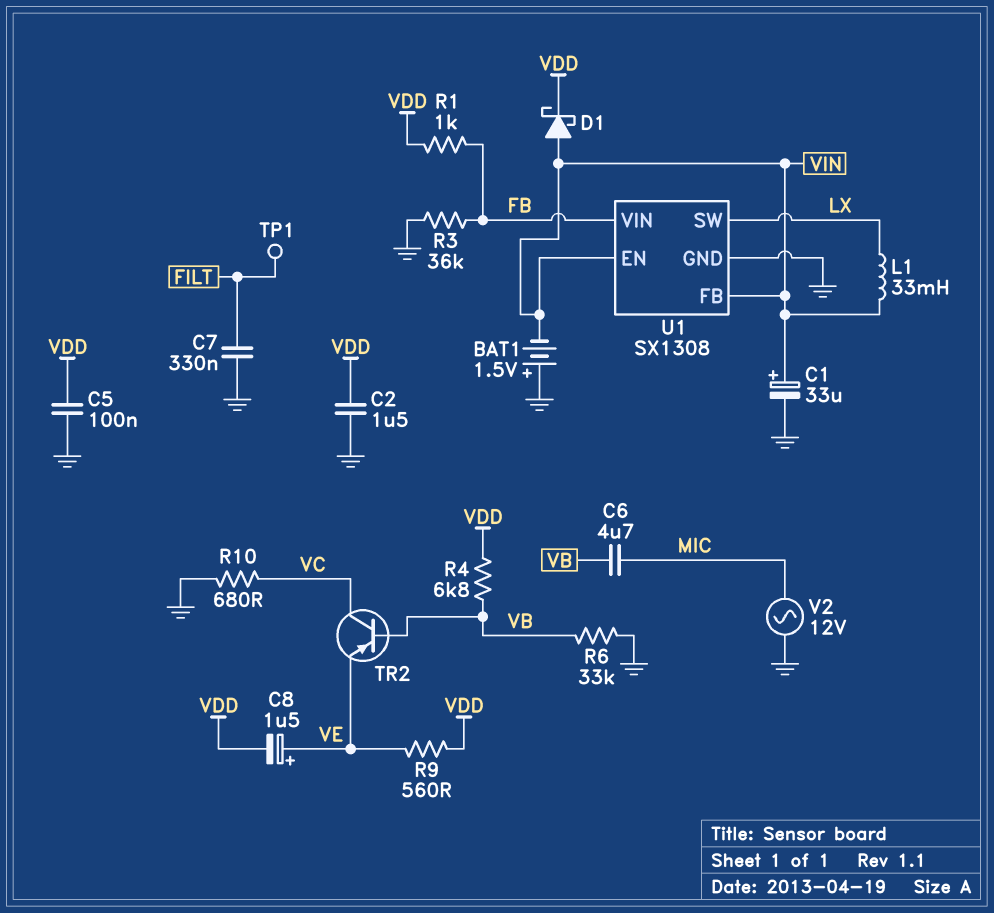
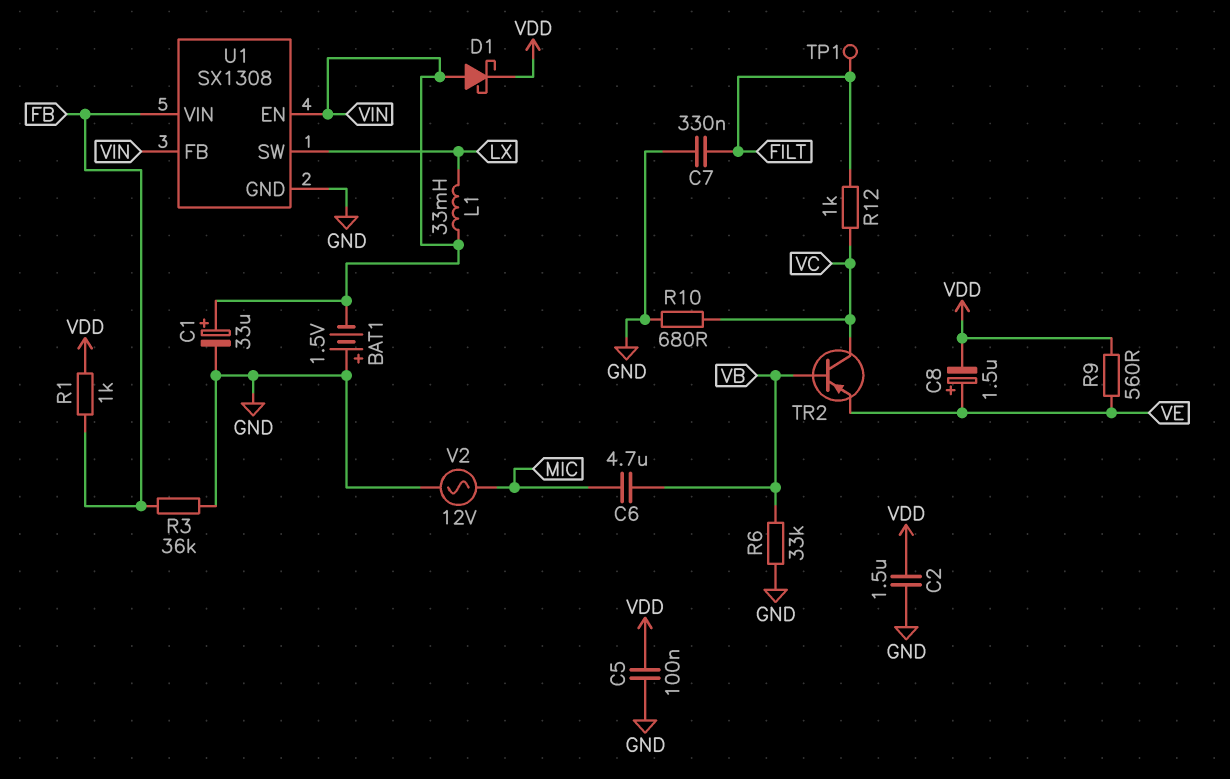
R4: 6.8k (VB, VDD) -> none
R12: none -> 1k (FILT, VC)

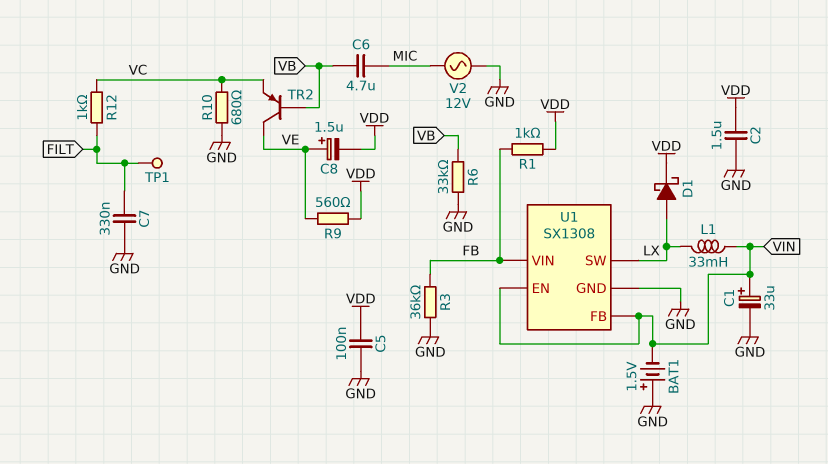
D1: schottky (A VIN, K VDD) -> schottky (A LX, K VDD)
TR2: PNP (B VB, C VC, E VE) -> PNP (B VB, C VE, E VC)

